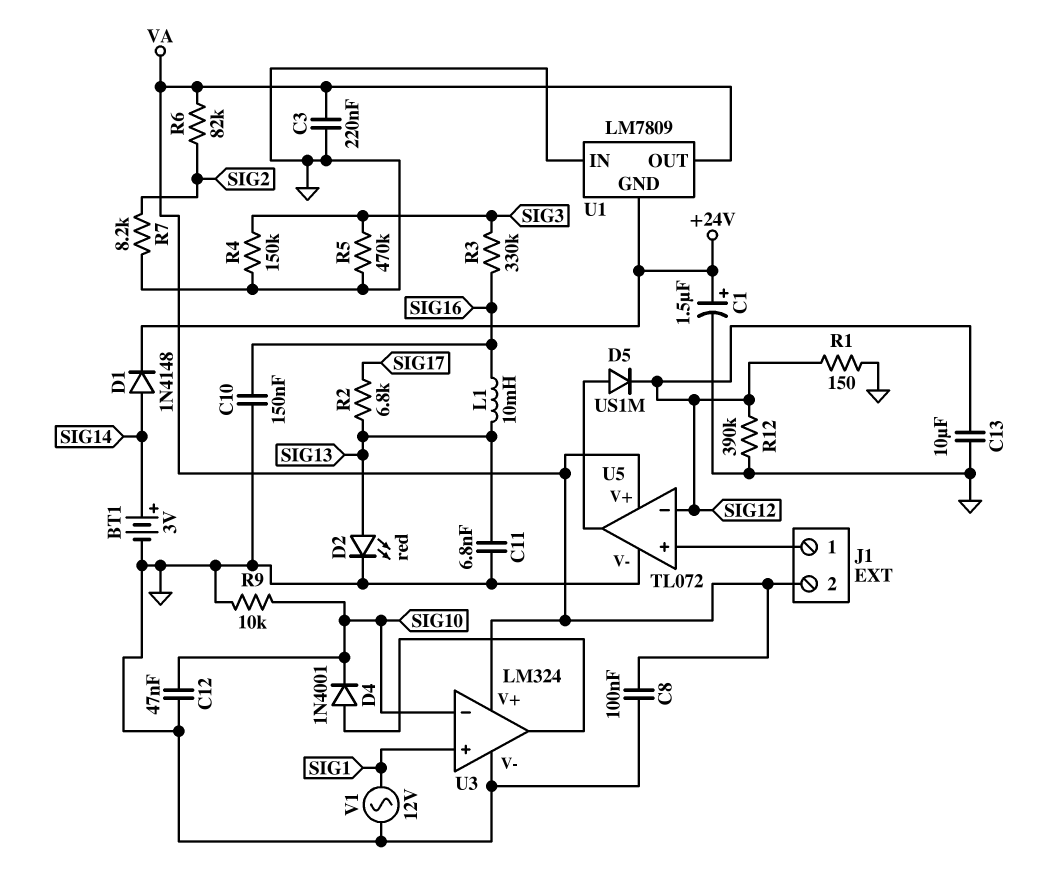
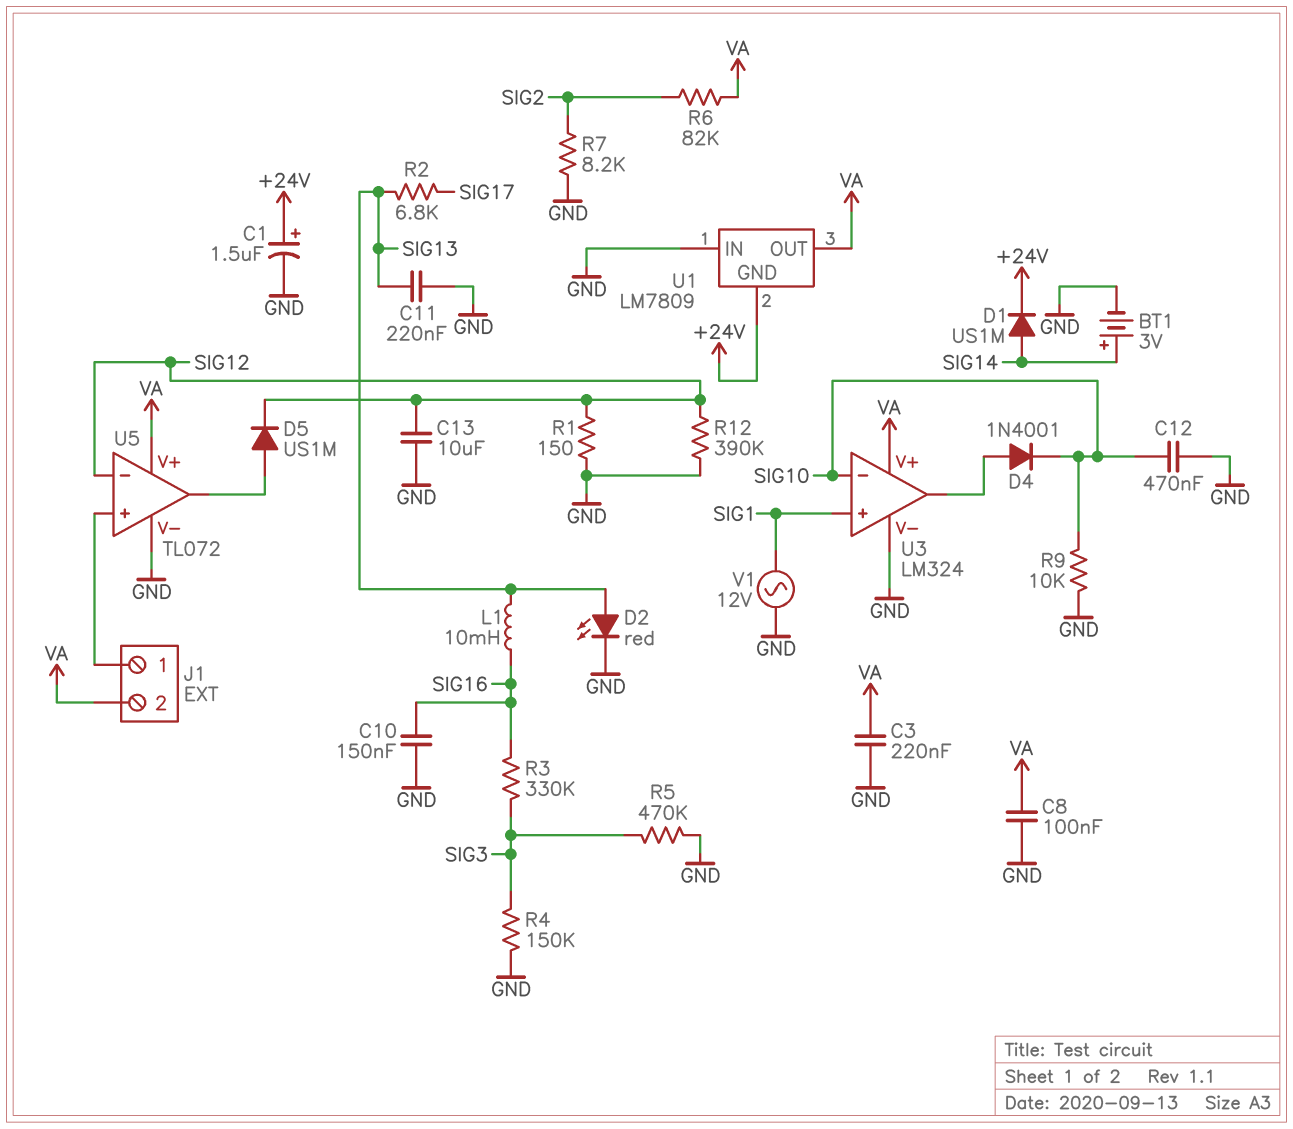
C11: 6.8nF (GND, SIG13) -> 220nF (GND, SIG13)
C12: 47nF (GND, SIG10) -> 470nF (GND, SIG10)
D1: diode 1N4148 (A SIG14, K +24V) -> diode US1M (A SIG14, K +24V)

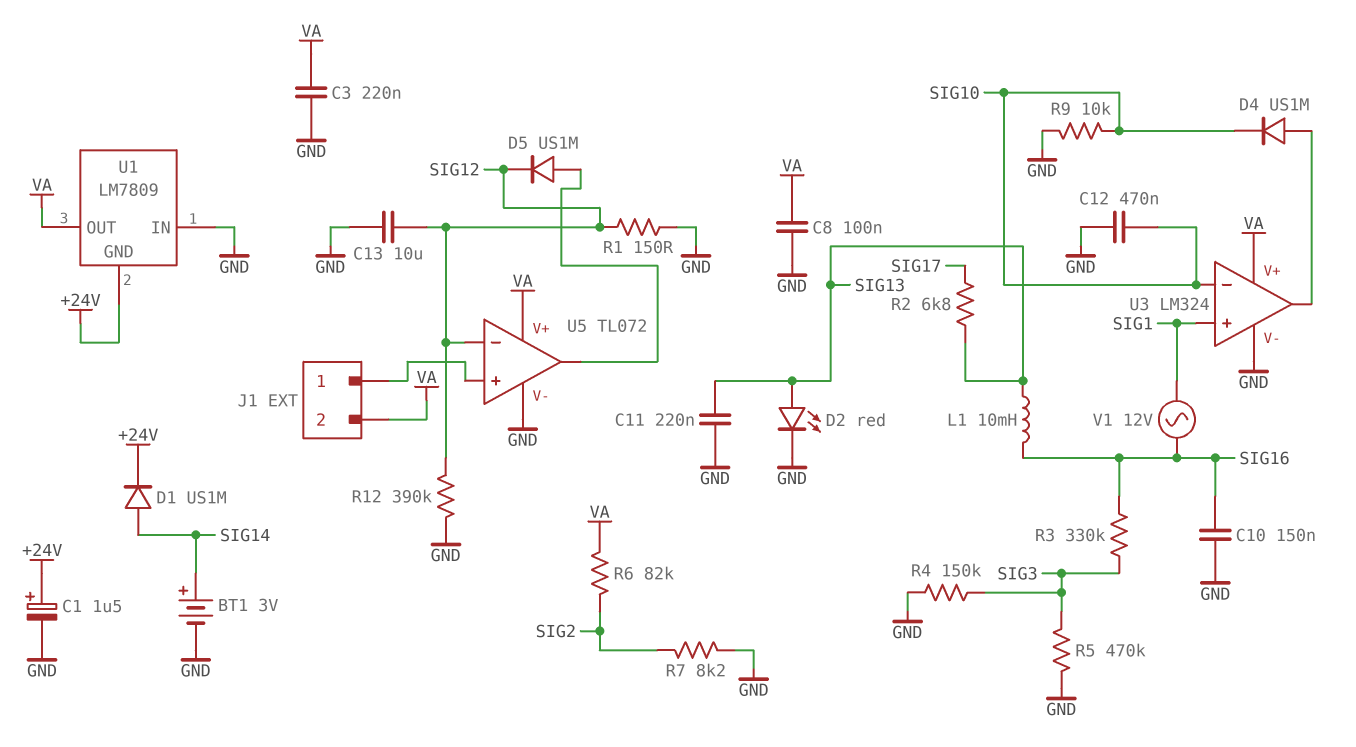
D4: diode 1N4001 (A U3/out, K SIG10) -> diode US1M (A U3/out, K SIG10)
V1: AC 12V (GND, SIG1) -> AC 12V (SIG1, SIG16)

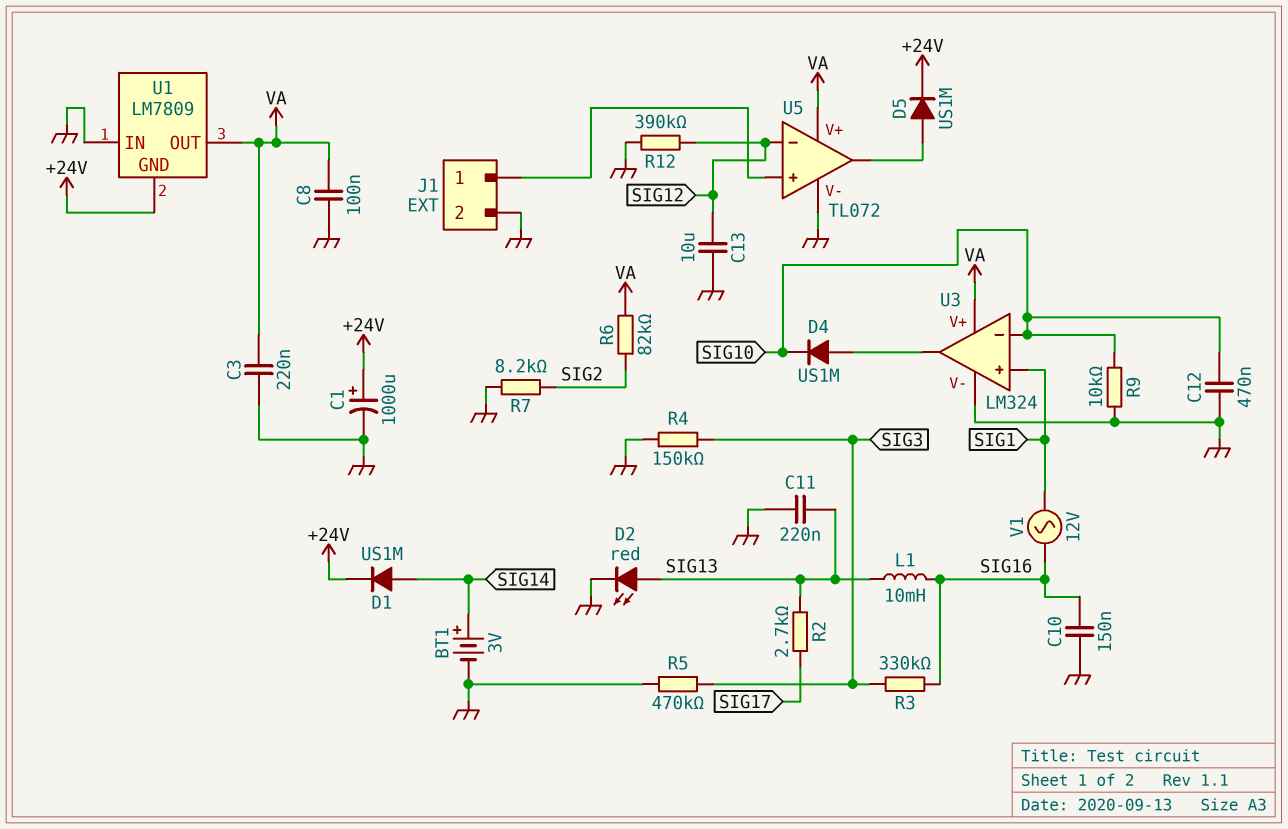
C1: 1.5uF (plus +24V, minus GND) -> 1000uF (plus +24V, minus GND)
D5: diode US1M (A U5/out, K SIG12) -> diode US1M (A U5/out, K +24V)
J1 pin 2: VA -> GND
R1: 150 (GND, SIG12) -> none
R2: 6.8k (SIG13, SIG17) -> 2.7k (SIG13, SIG17)

